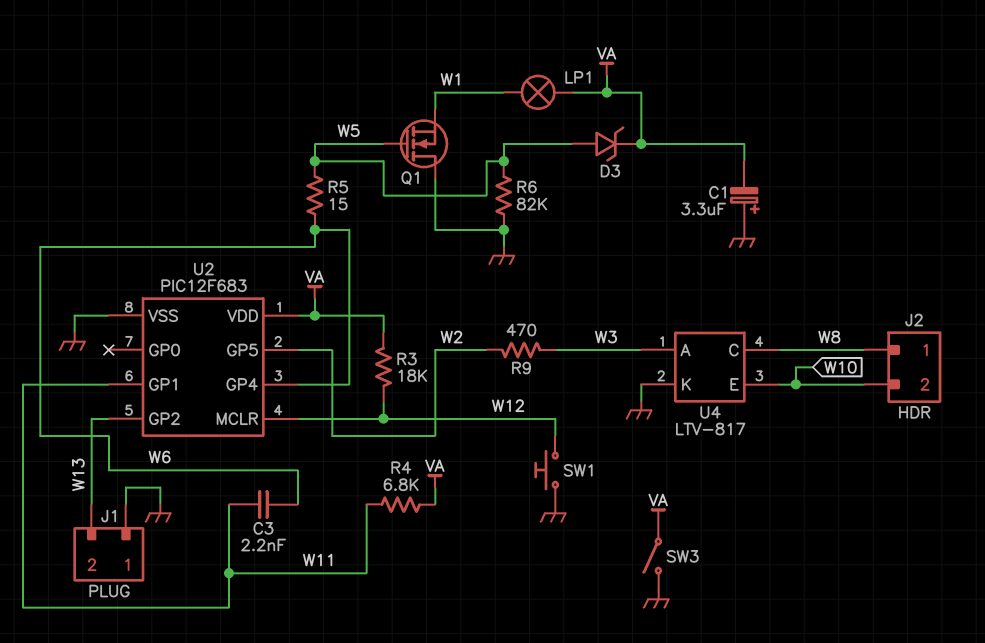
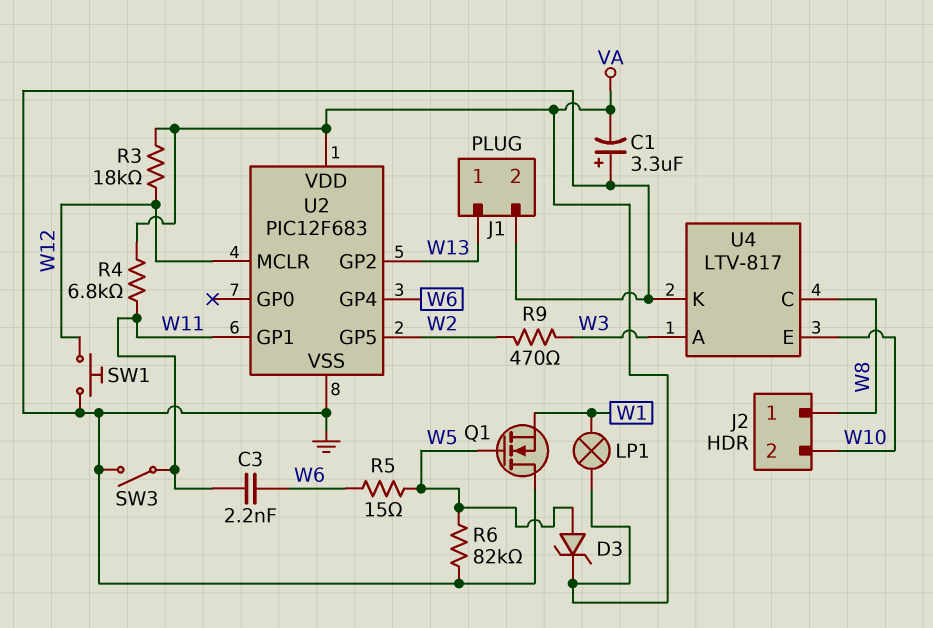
J1 pin 1: GND -> W13
J1 pin 2: W13 -> GND
SW3: switch (GND, VA) -> switch (GND, W11)

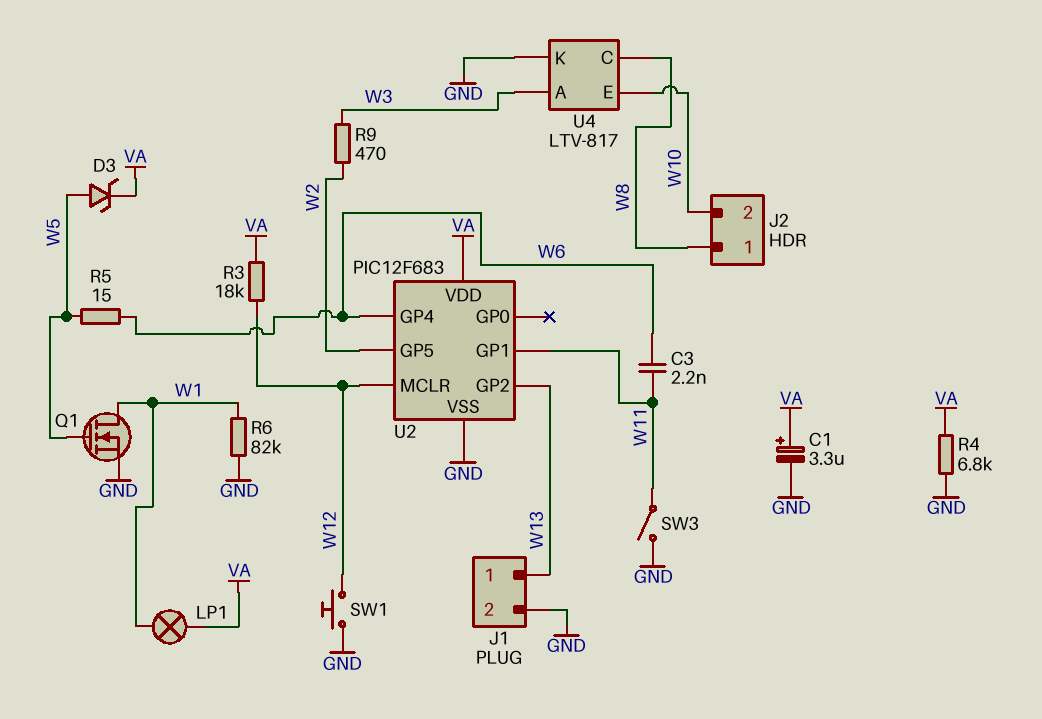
C1: 3.3uF (plus GND, minus VA) -> 3.3uF (plus VA, minus GND)
Q1: NMOS (G W5, D GND, S W1) -> NMOS (G W5, D W1, S GND)
R4: 6.8k (VA, W11) -> 6.8k (GND, VA)
R6: 82k (GND, W5) -> 82k (GND, W1)

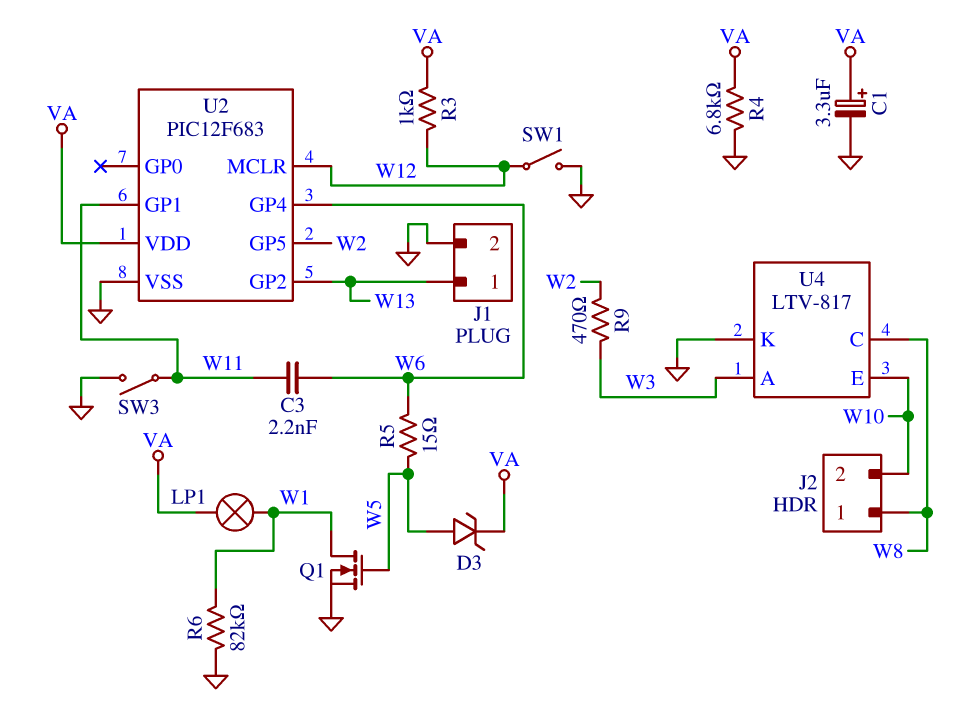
R3: 18k (VA, W12) -> 1k (VA, W12)
SW1: button (GND, W12) -> switch (GND, W12)

